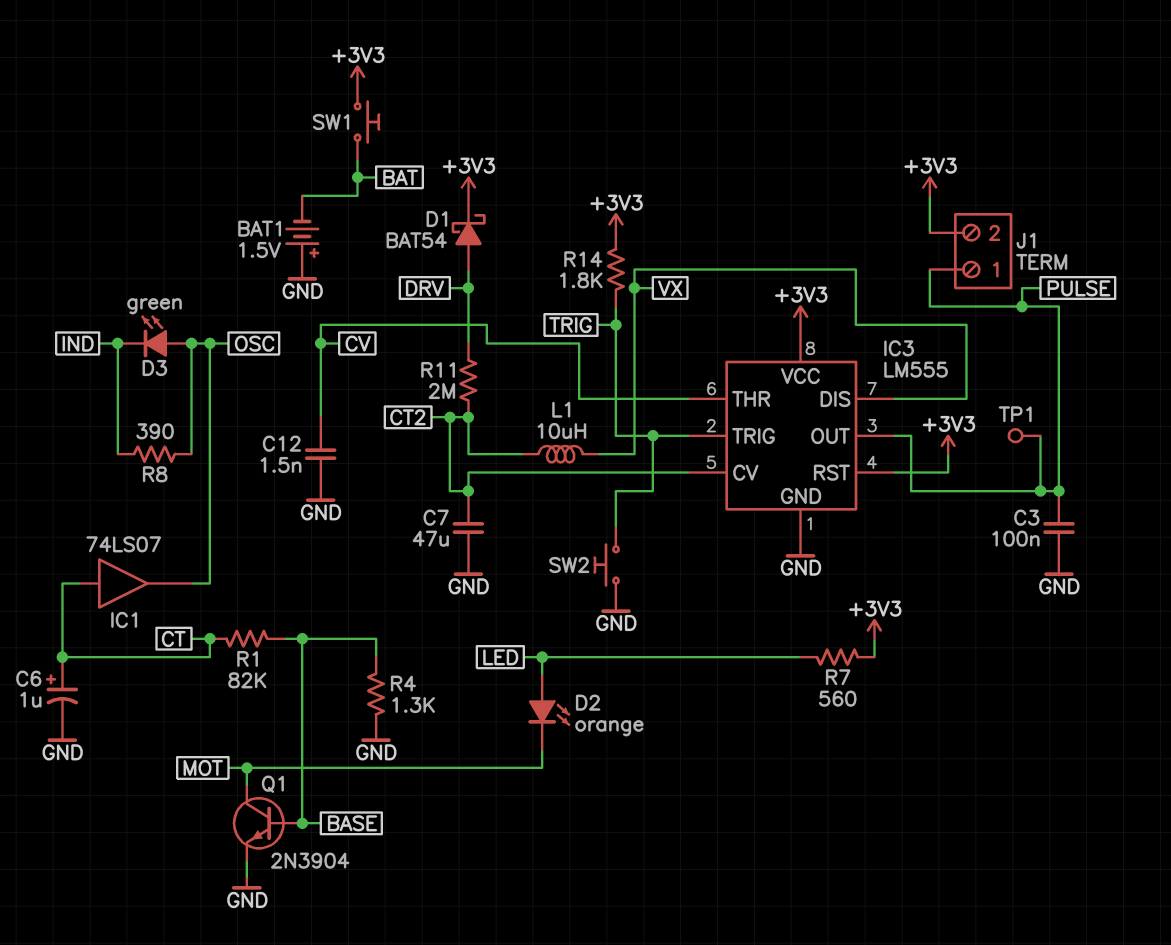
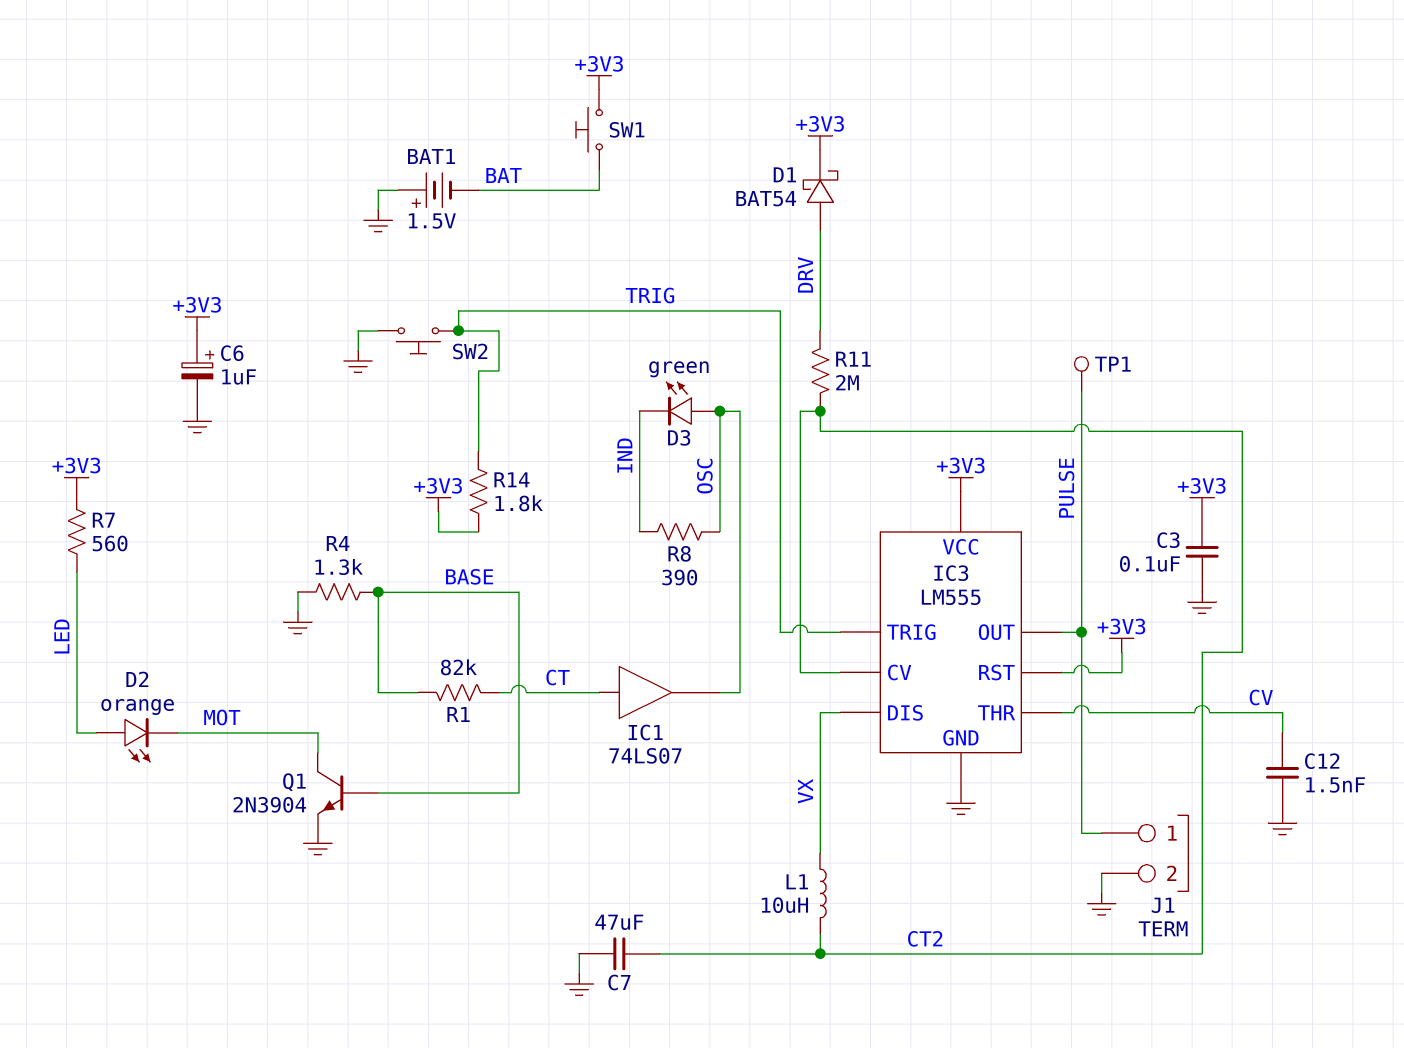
C3: 100nF (GND, PULSE) -> 100nF (+3V3, GND)
C6: 1uF (plus CT, minus GND) -> 1uF (plus +3V3, minus GND)
J1 pin 2: +3V3 -> GND

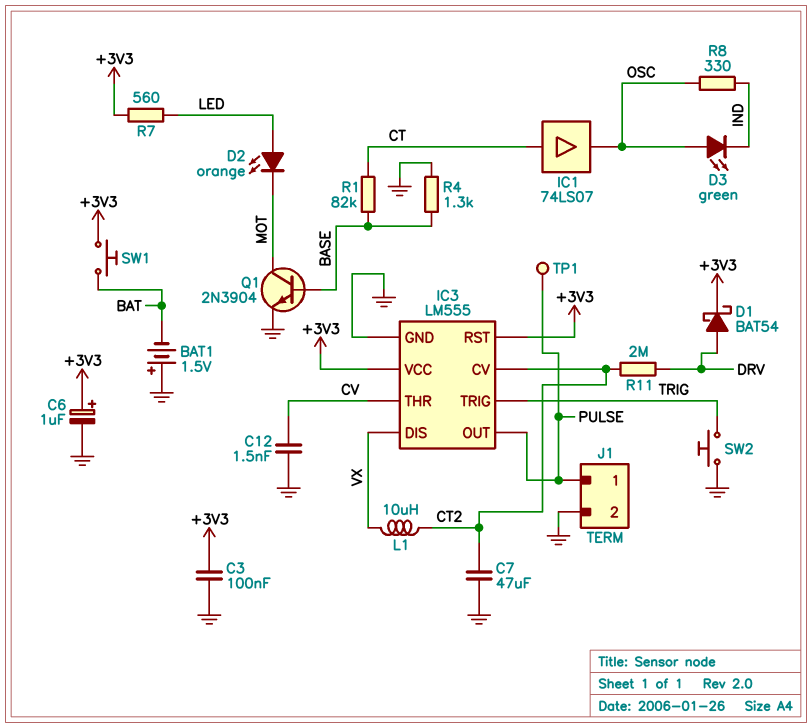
R8: 390 (IND, OSC) -> 330 (IND, OSC)
R14: 1.8k (+3V3, TRIG) -> none

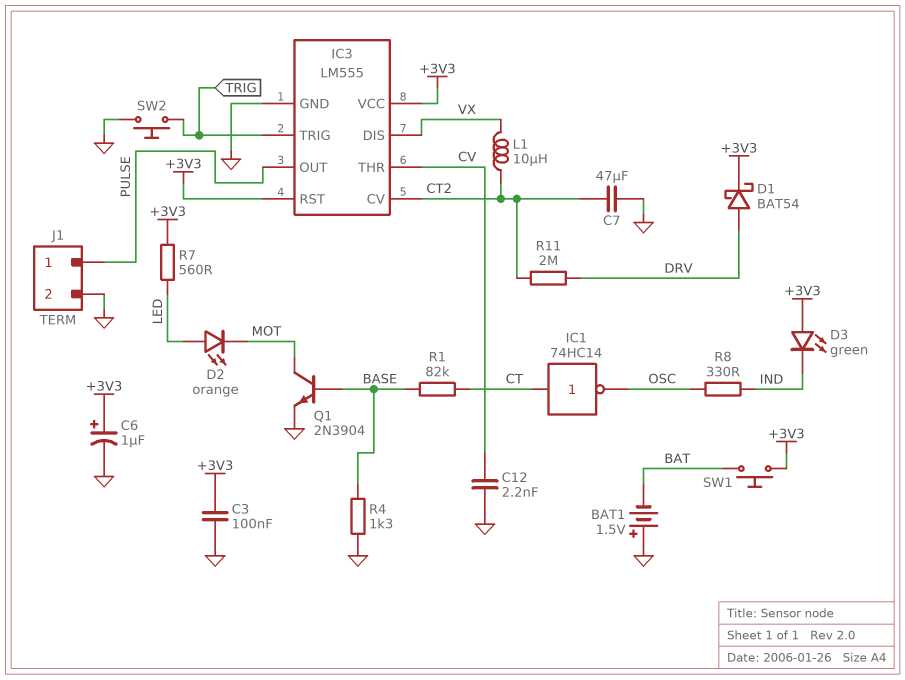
C12: 1.5nF (CV, GND) -> 2.2nF (CV, GND)
D3: LED green (A OSC, K IND) -> LED green (A +3V3, K IND)
IC1: buffer 74LS07 (in CT, out OSC) -> NOT 74HC14 (in CT, out OSC)
TP1: test point (PULSE) -> none

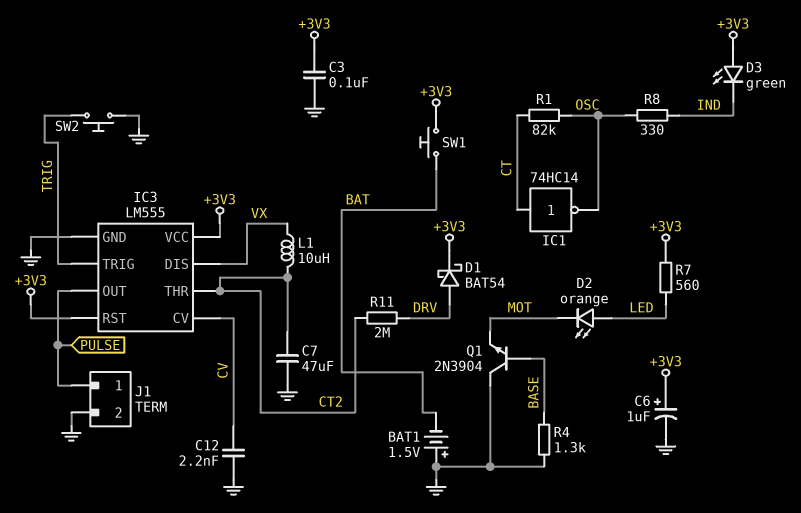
IC3 pin CV: CT2 -> CV
IC3 pin THR: CV -> CT2
Q1: NPN 2N3904 (B BASE, C MOT, E GND) -> NPN 2N3904 (B BASE, C GND, E MOT)
R1: 82k (BASE, CT) -> 82k (CT, OSC)

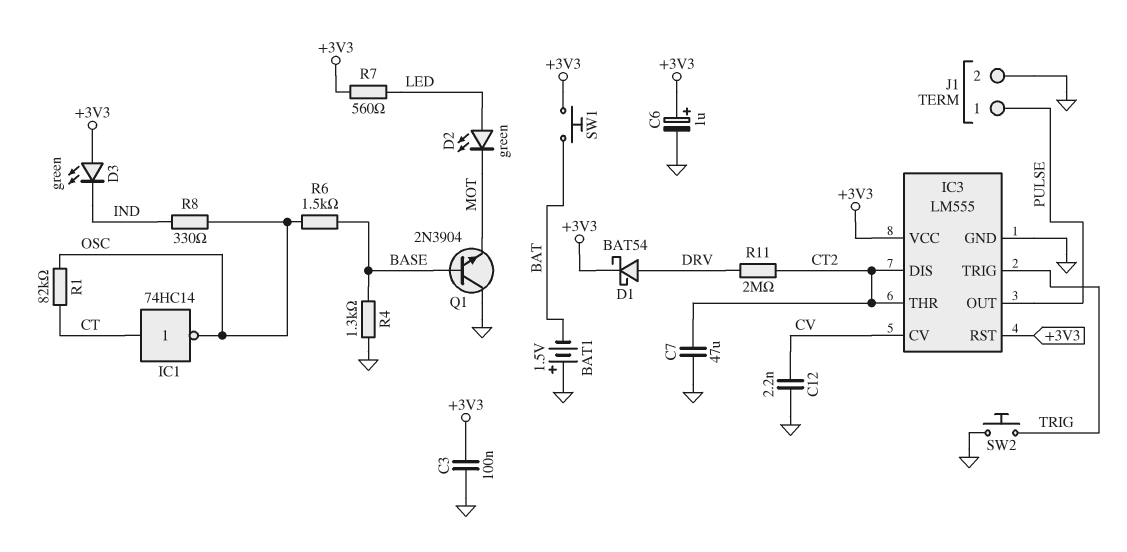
D2: LED orange (A LED, K MOT) -> LED green (A LED, K MOT)
IC3 pin DIS: VX -> CT2
L1: 10uH (CT2, VX) -> none
R6: none -> 1.5k (BASE, OSC)

